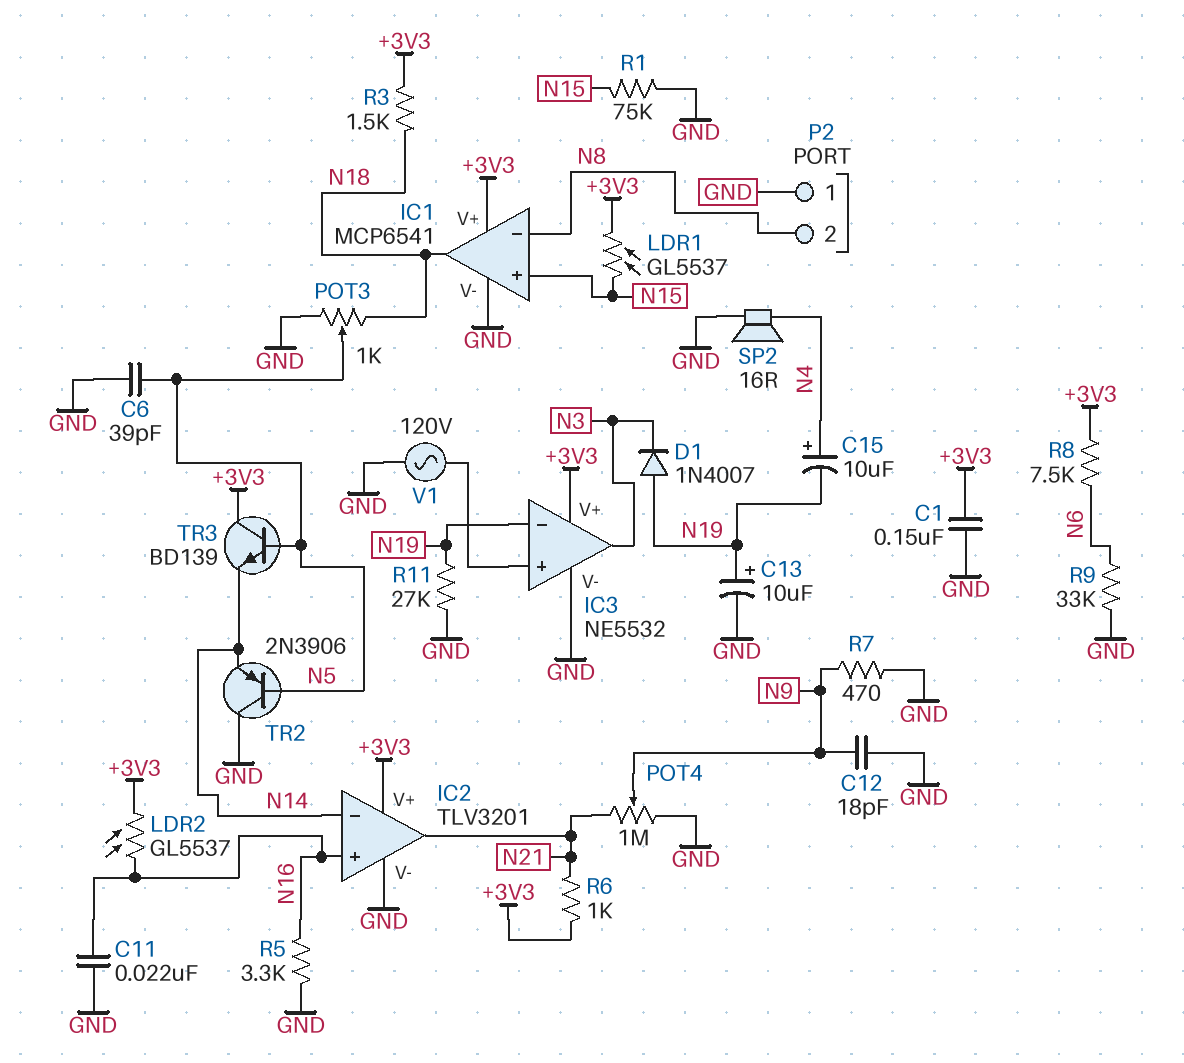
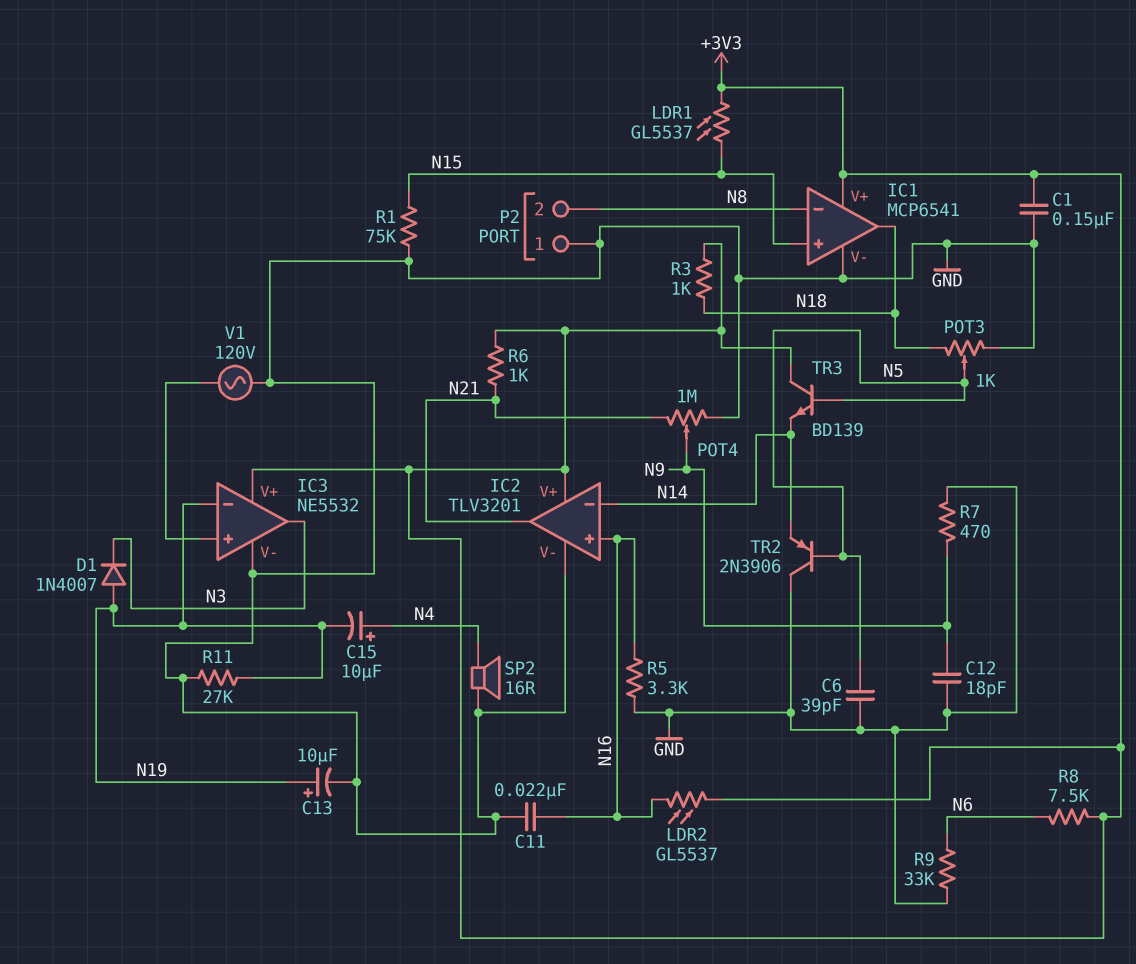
R3: 1.5k (+3V3, N18) -> 1k (+3V3, N18)

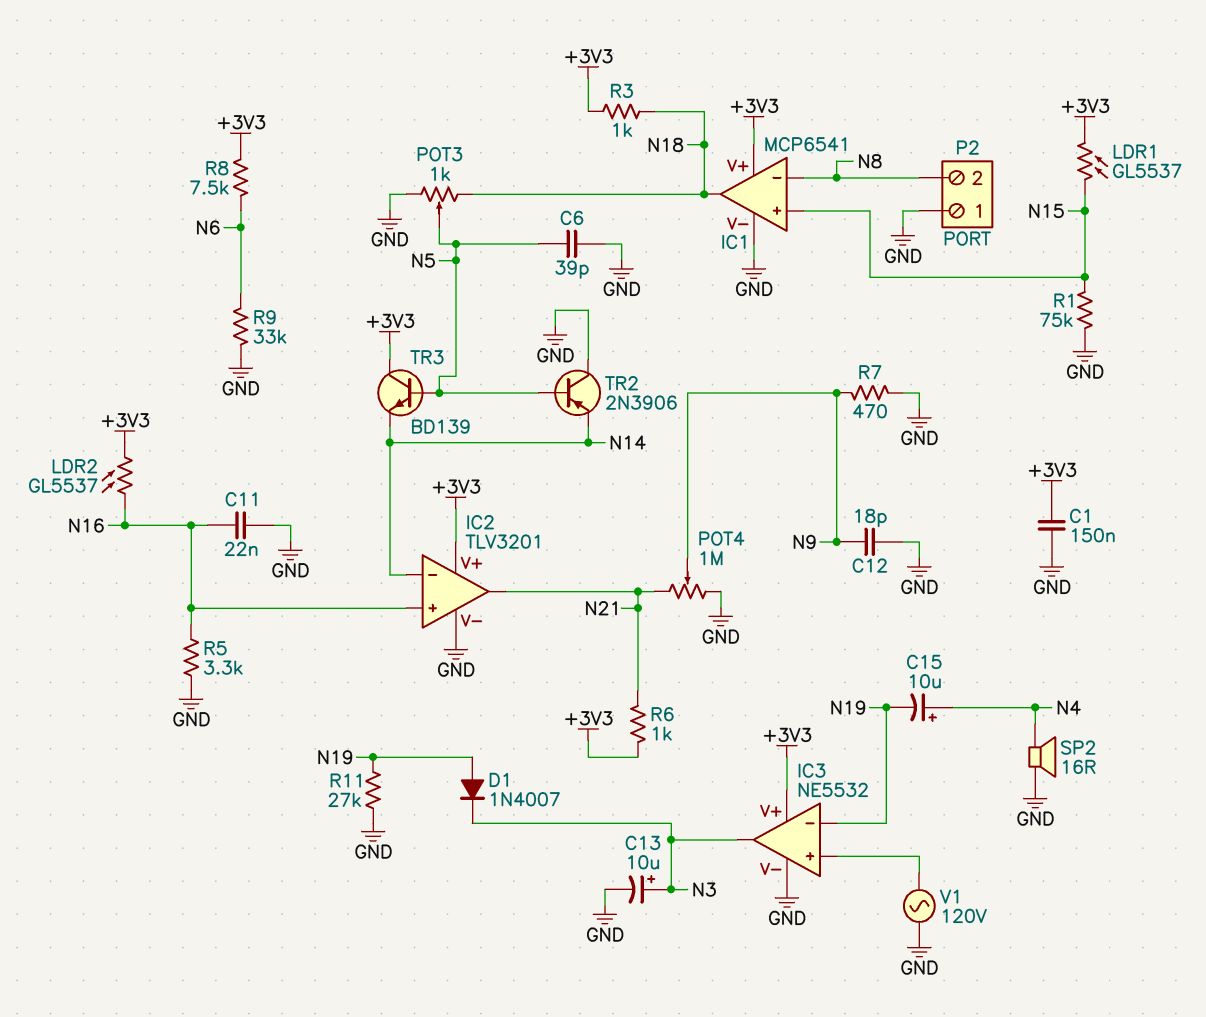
C13: 10uF (plus N19, minus GND) -> 10uF (plus N3, minus GND)

